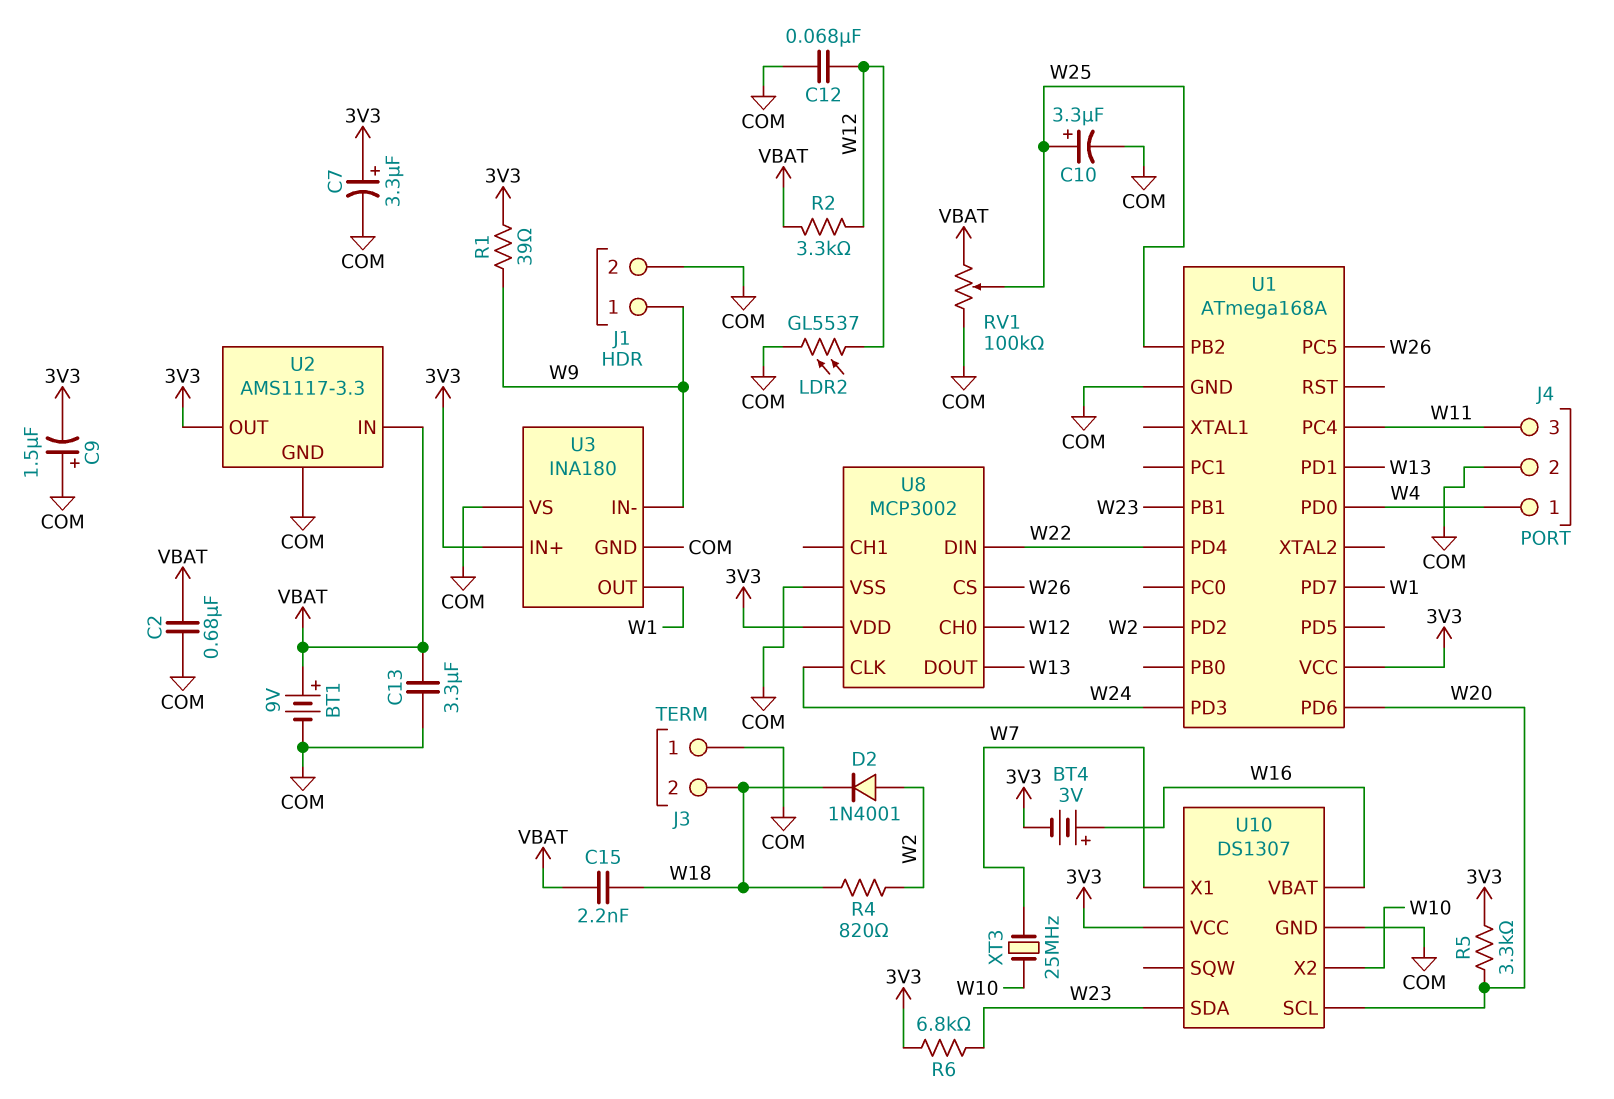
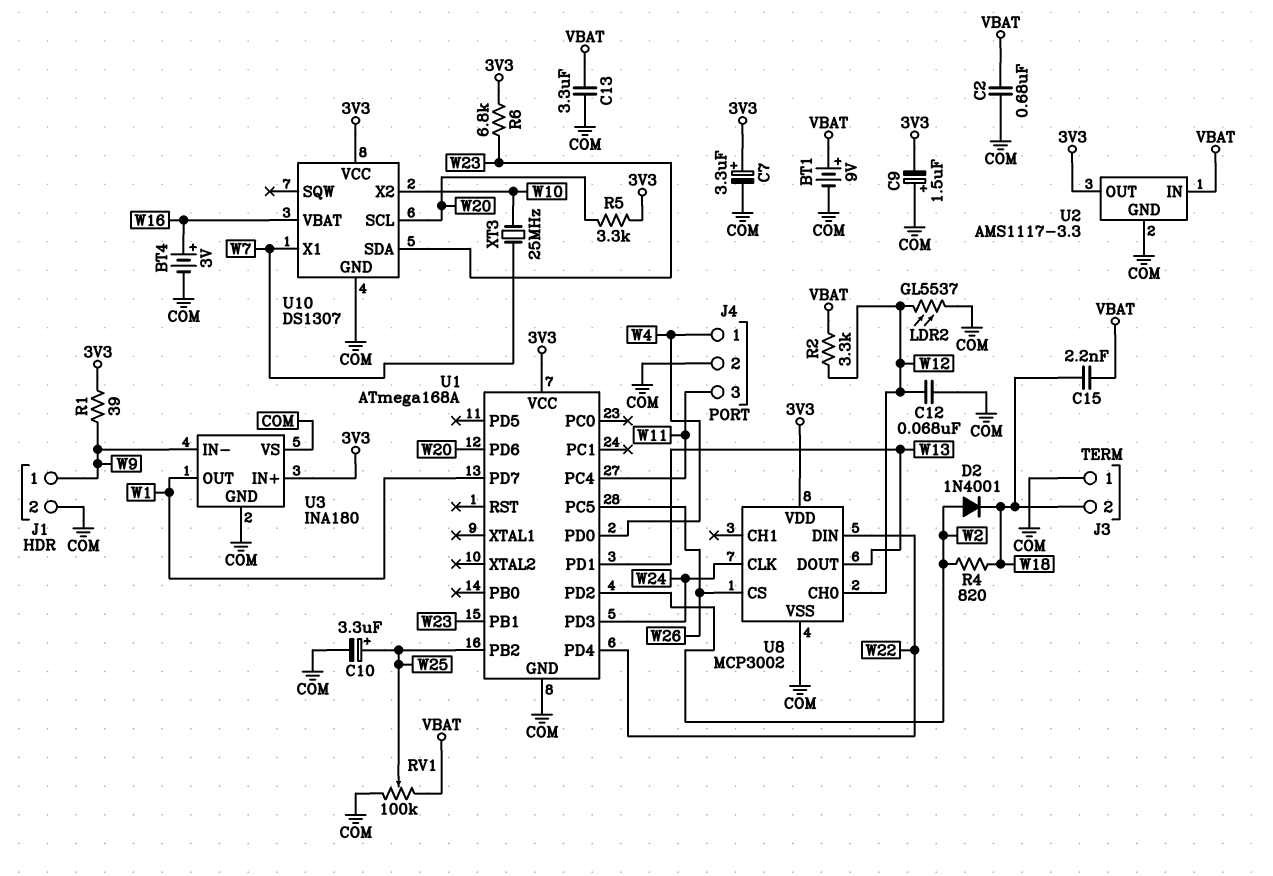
BT4: 3V (plus W16, minus 3V3) -> 3V (plus W16, minus COM)

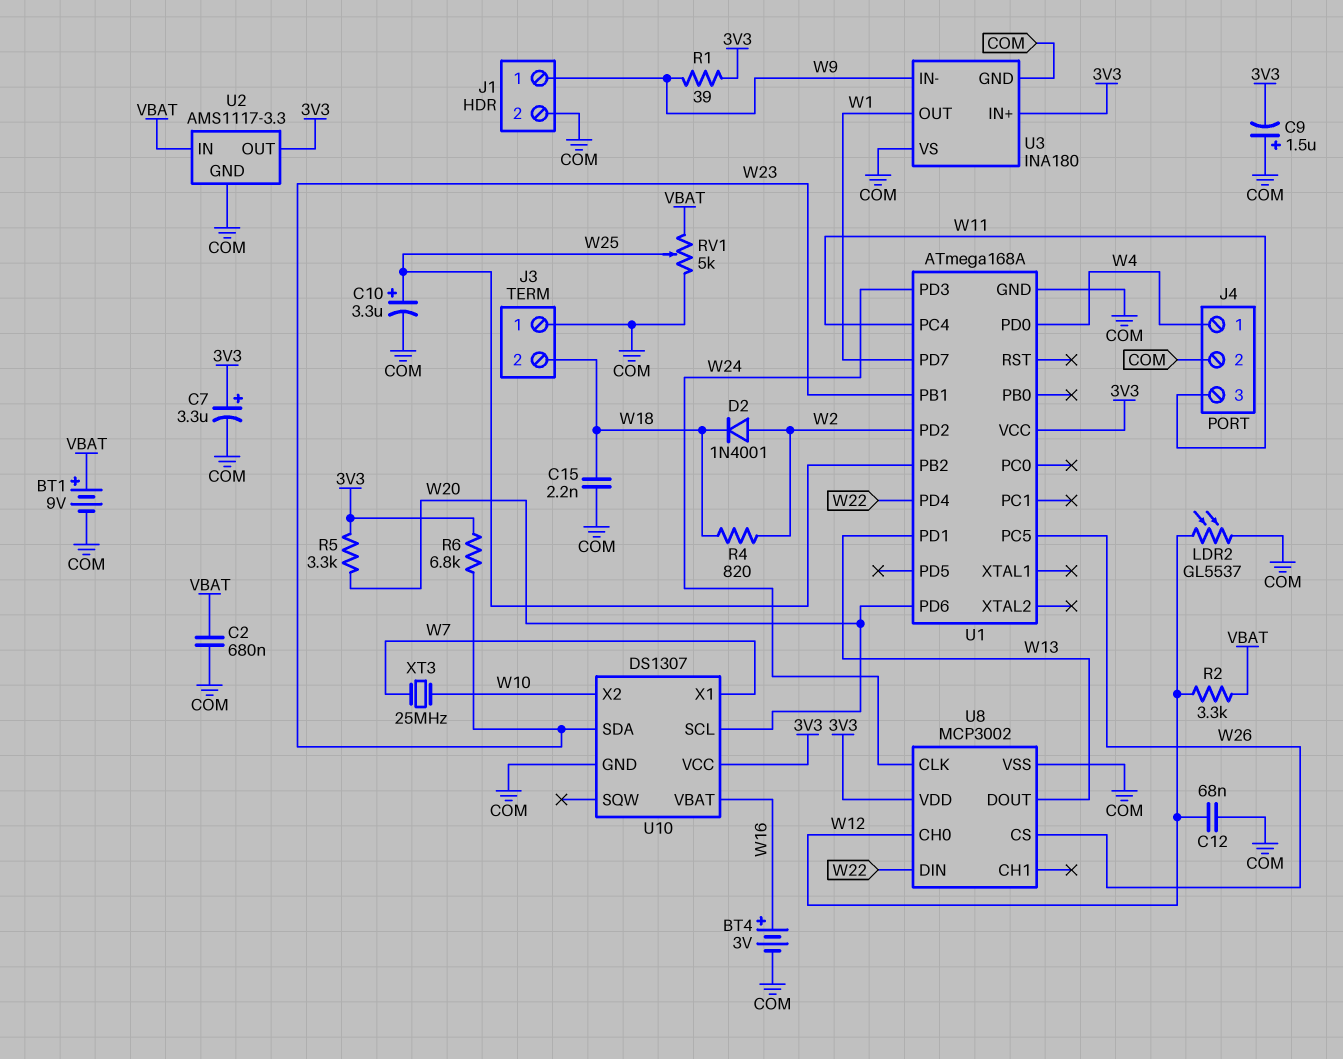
C13: 3.3uF (COM, VBAT) -> none
C15: 2.2nF (VBAT, W18) -> 2.2nF (COM, W18)
RV1: 100k (COM, VBAT, wiper W25) -> 5k (COM, VBAT, wiper W25)

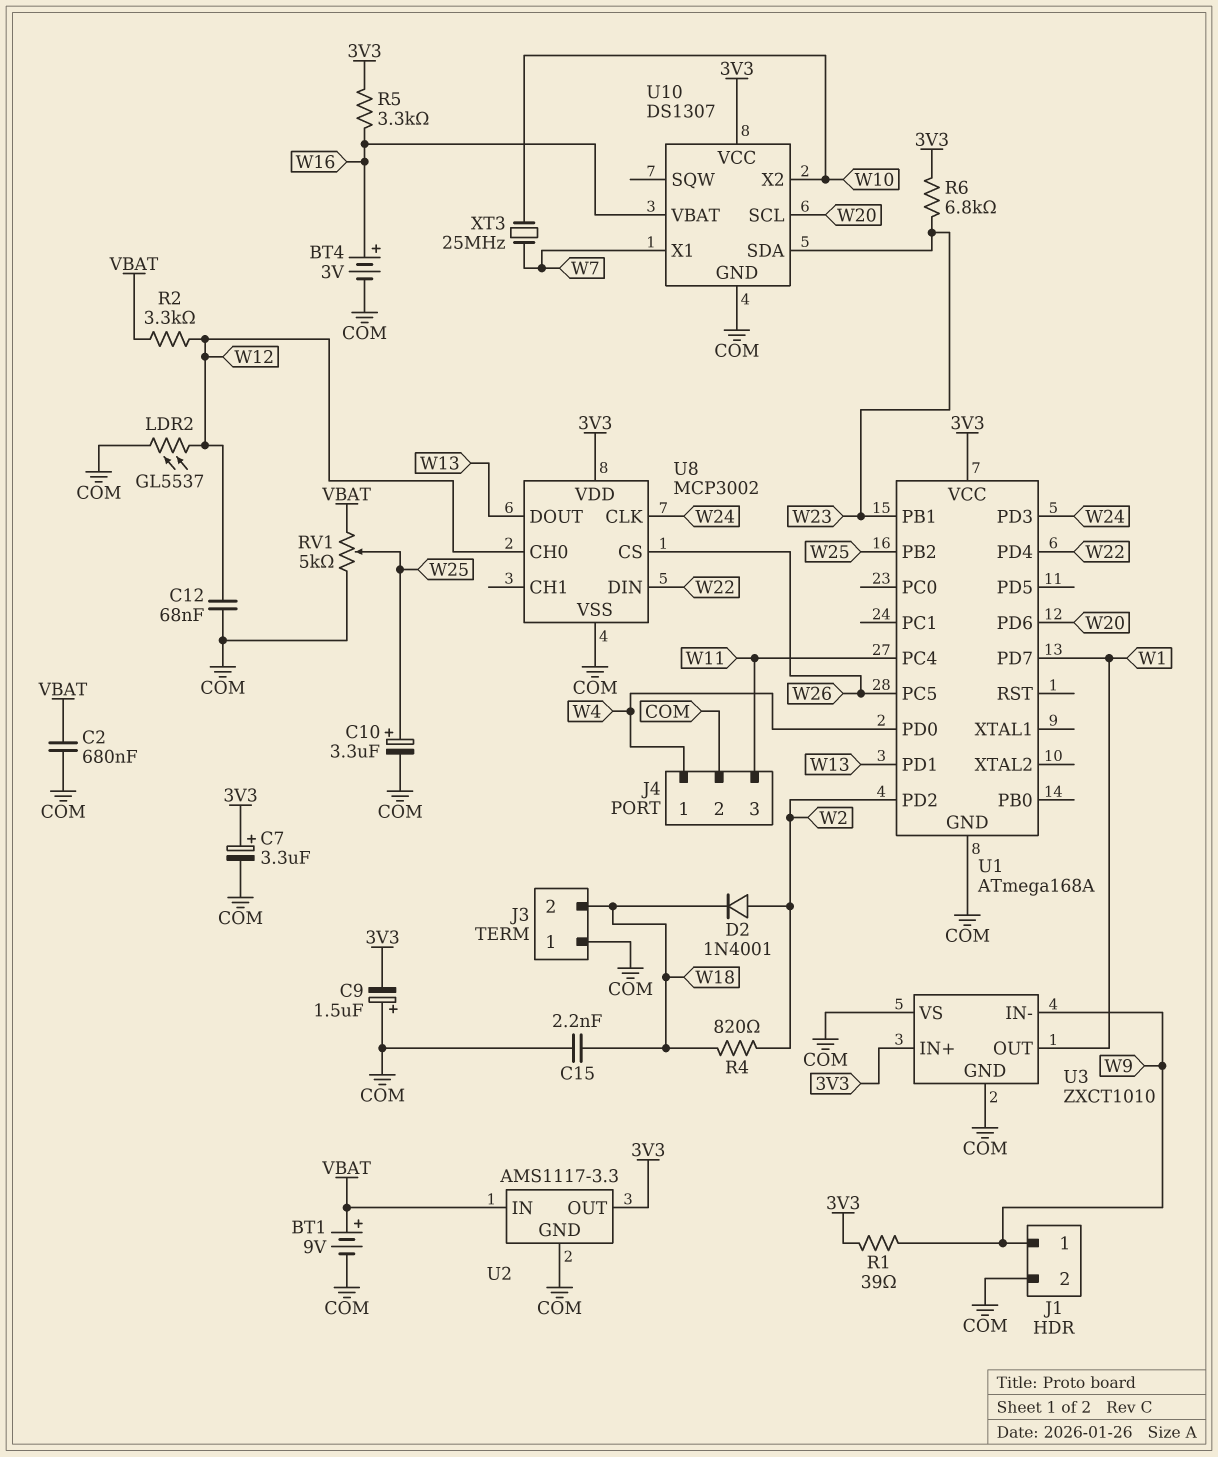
R5: 3.3k (3V3, W20) -> 3.3k (3V3, W16)
U3: INA180 -> ZXCT1010

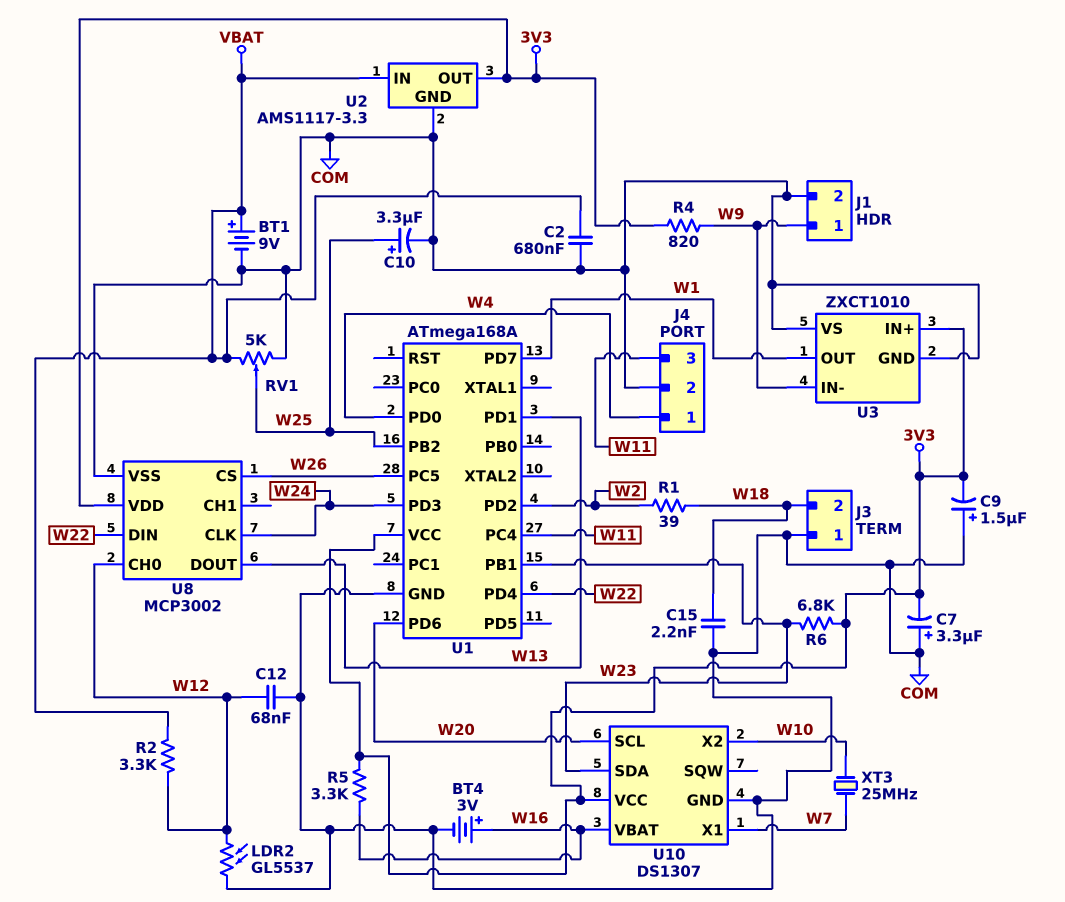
C7: 3.3uF (plus 3V3, minus COM) -> 3.3uF (plus COM, minus 3V3)
D2: diode 1N4001 (A W2, K W18) -> none
R1: 39 (3V3, W9) -> 39 (W2, W18)
R4: 820 (W2, W18) -> 820 (3V3, W9)

